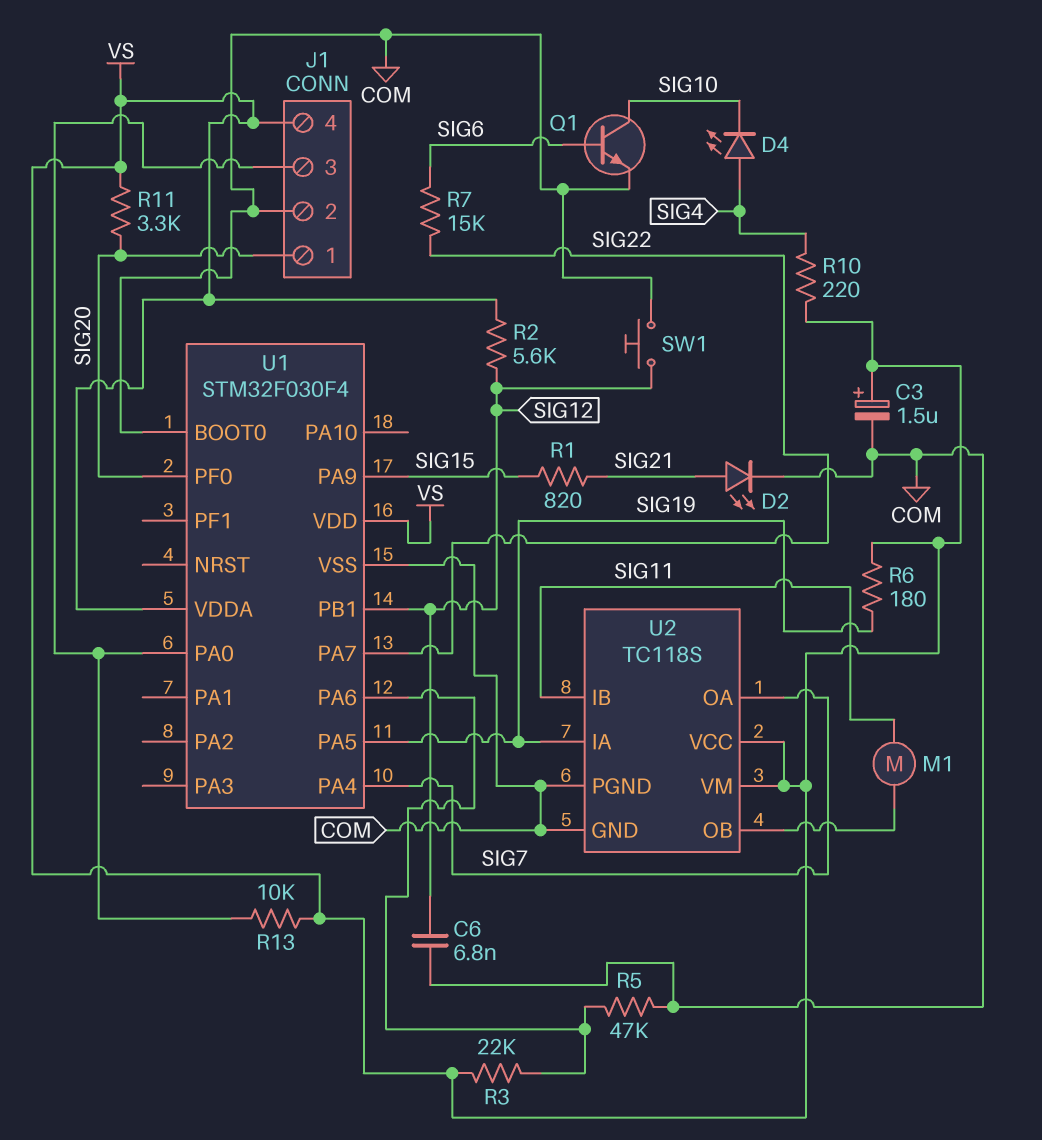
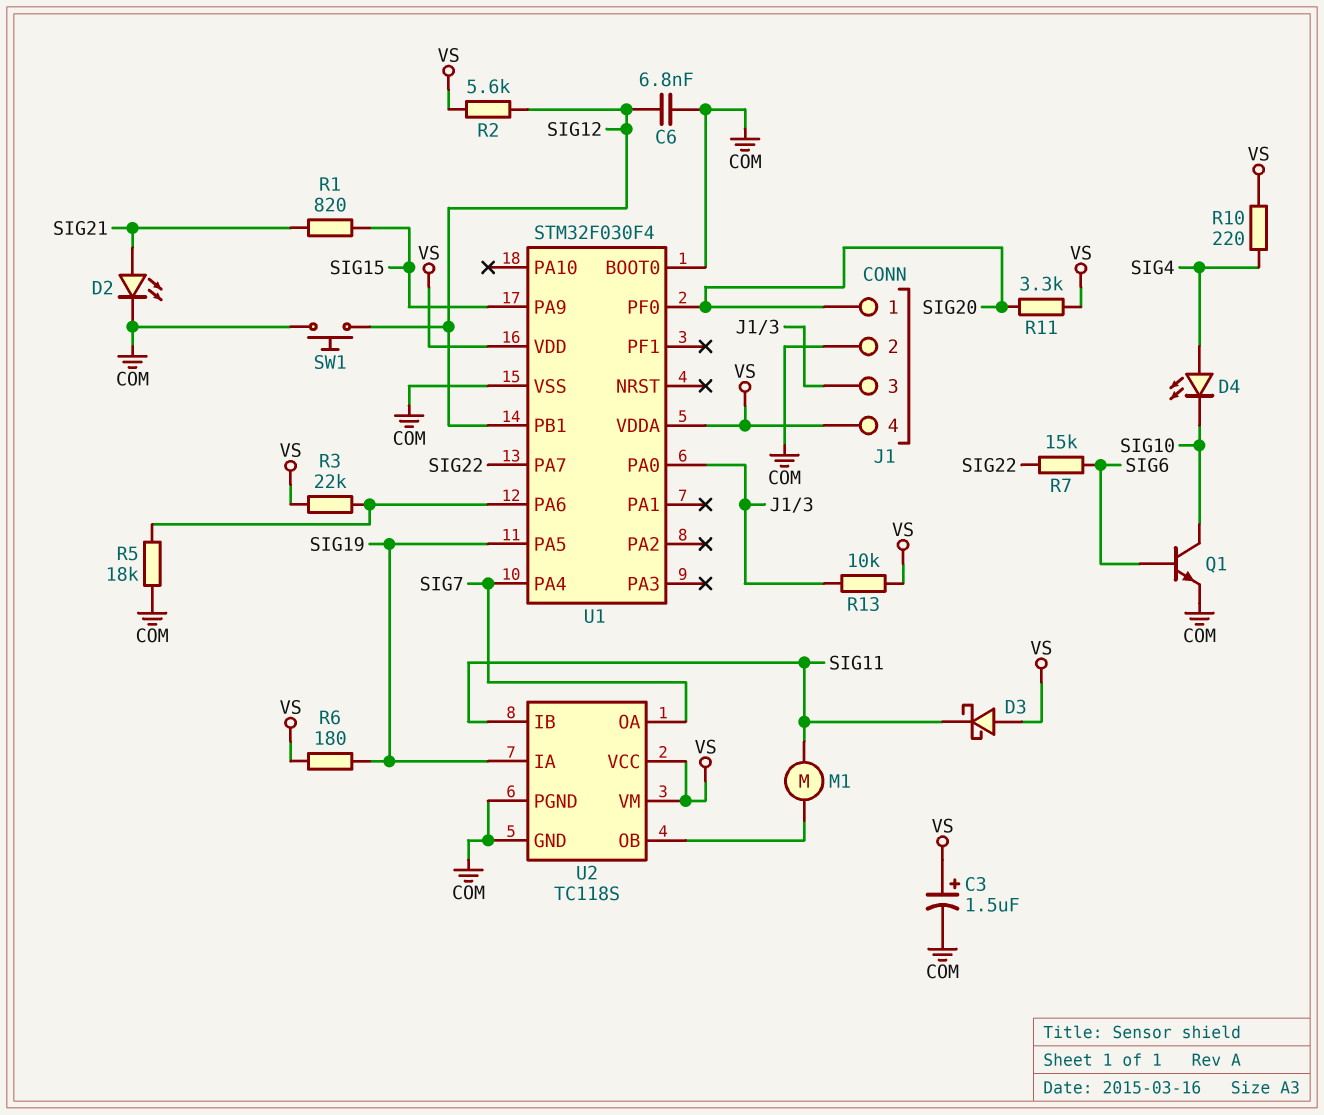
D3: none -> schottky (A VS, K SIG11)
R5: 47k (COM, U1/PA6) -> 18k (COM, U1/PA6)

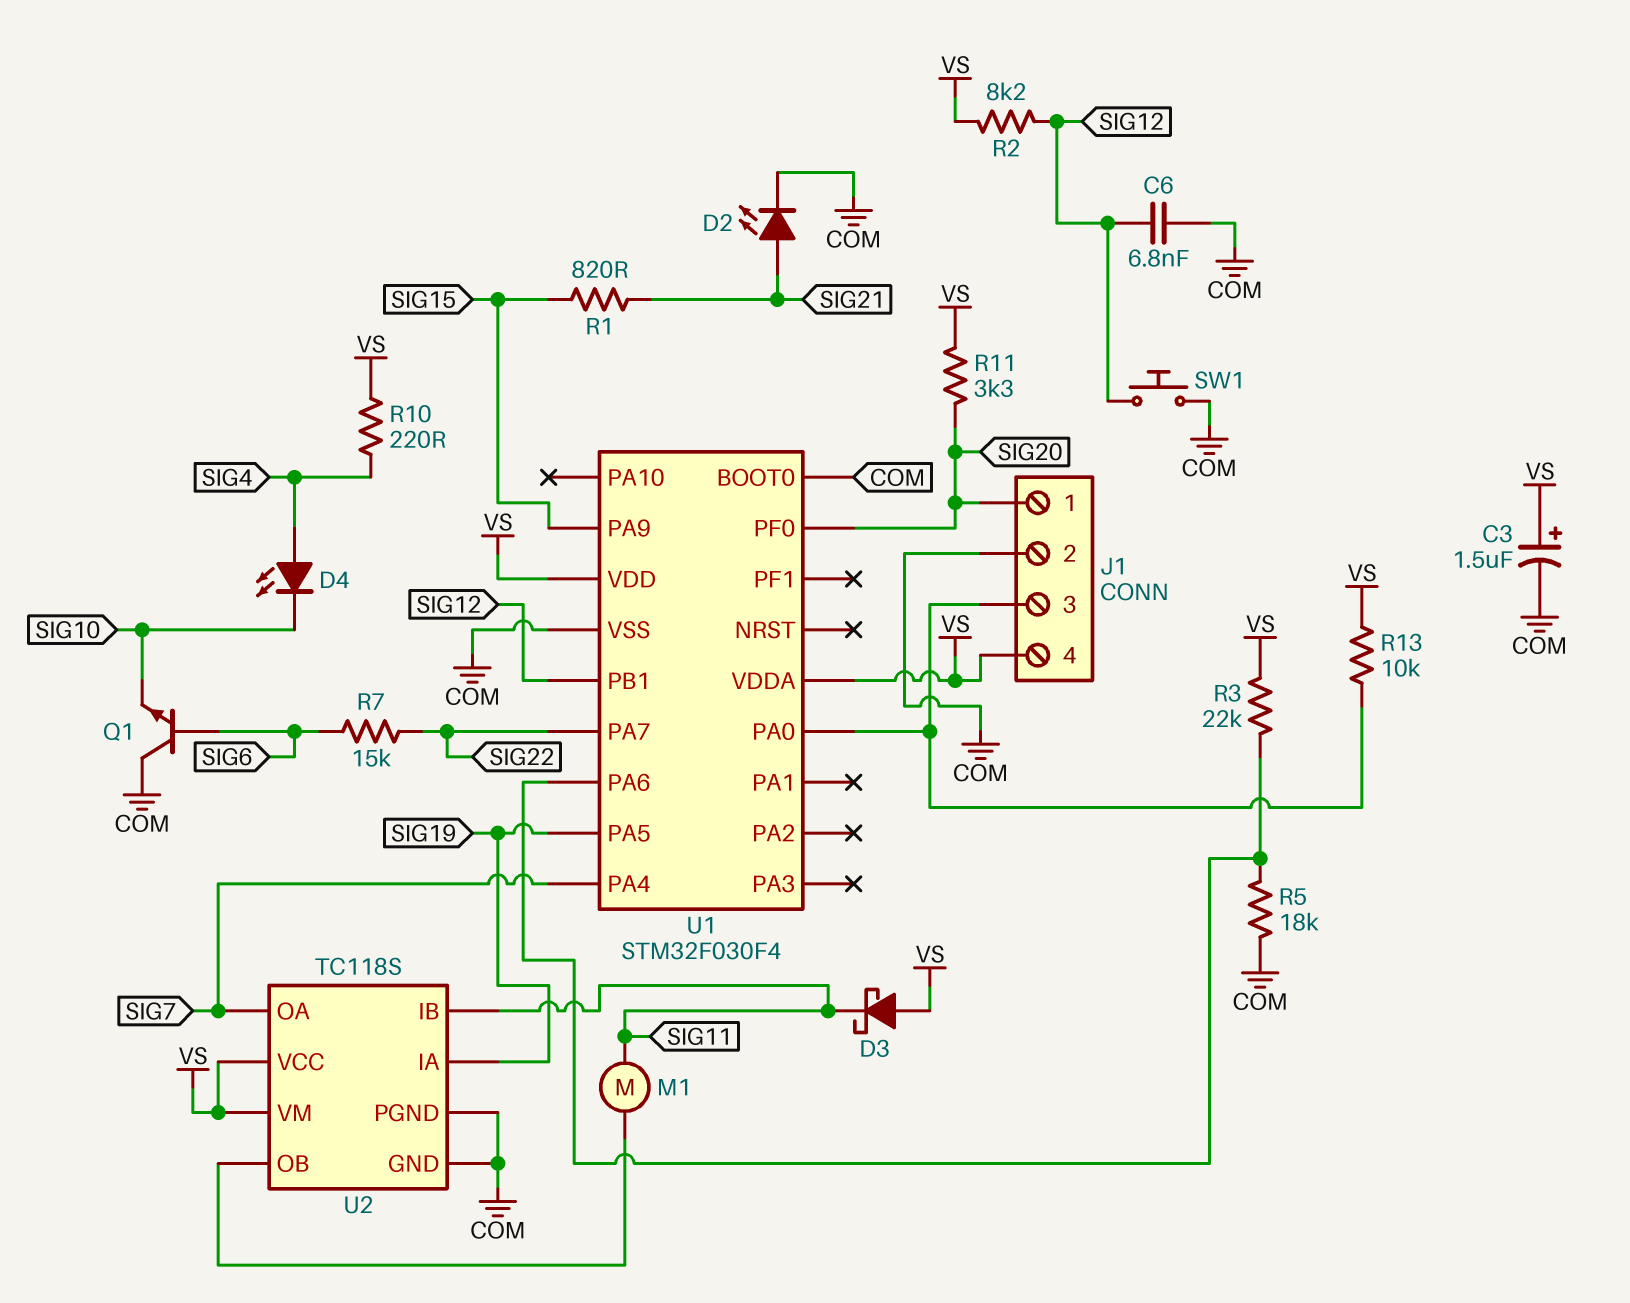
Q1: NPN (B SIG6, C SIG10, E COM) -> NPN (B SIG6, C COM, E SIG10)
R2: 5.6k (SIG12, VS) -> 8.2k (SIG12, VS)
R6: 180 (SIG19, VS) -> none

